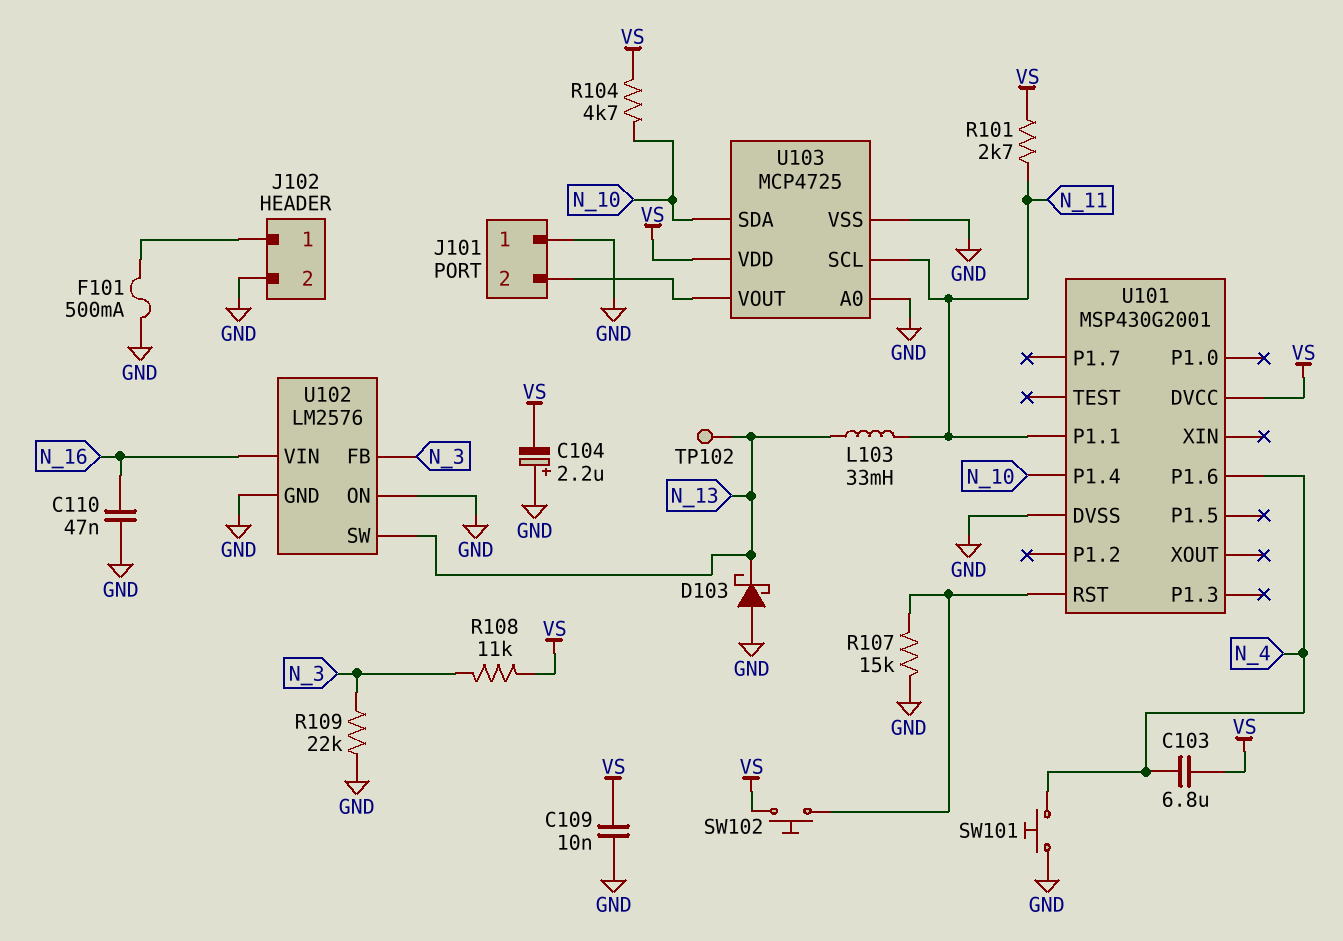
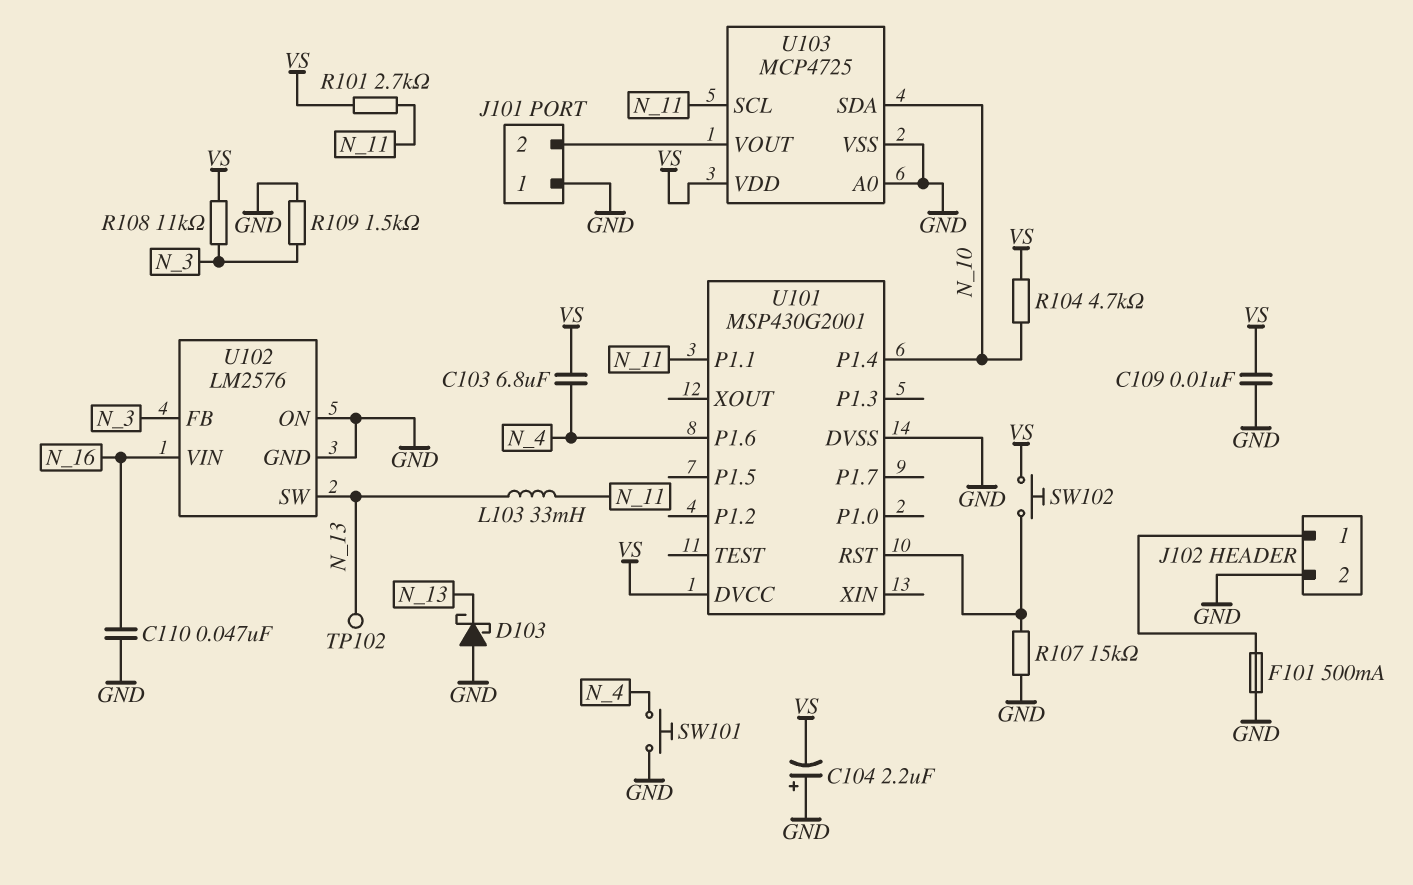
R109: 22k (GND, N_3) -> 1.5k (GND, N_3)

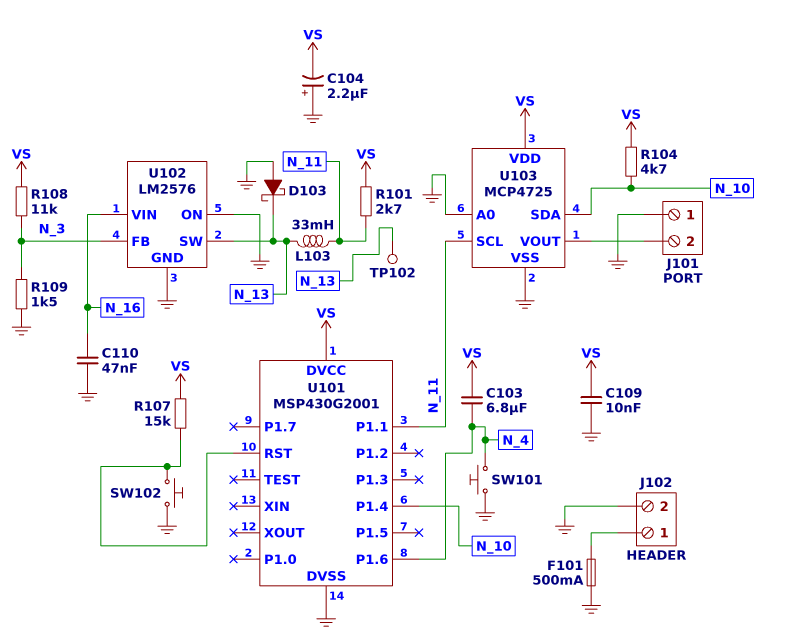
R107: 15k (GND, U101/RST) -> 15k (U101/RST, VS)
SW102: button (U101/RST, VS) -> button (GND, U101/RST)

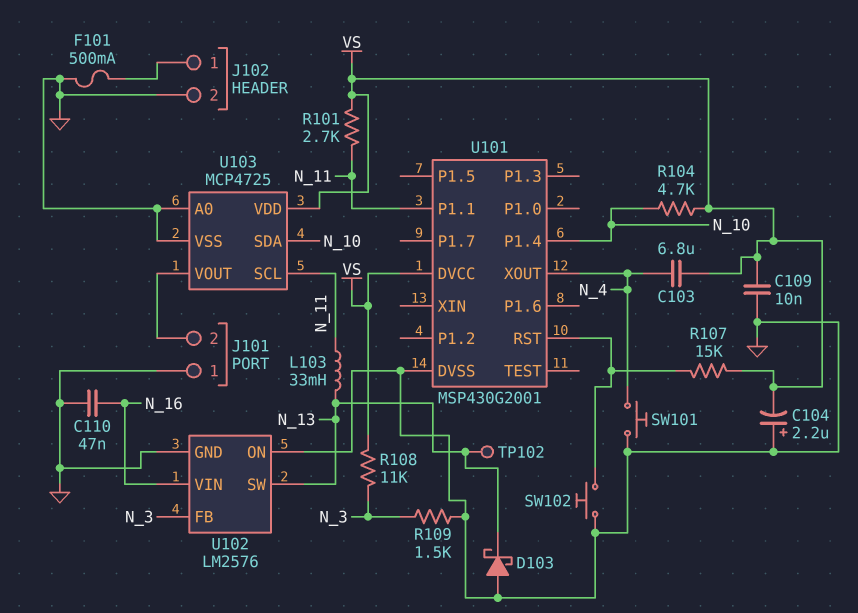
U101 pin P1.6: N_4 -> none
U101 pin XOUT: none -> N_4

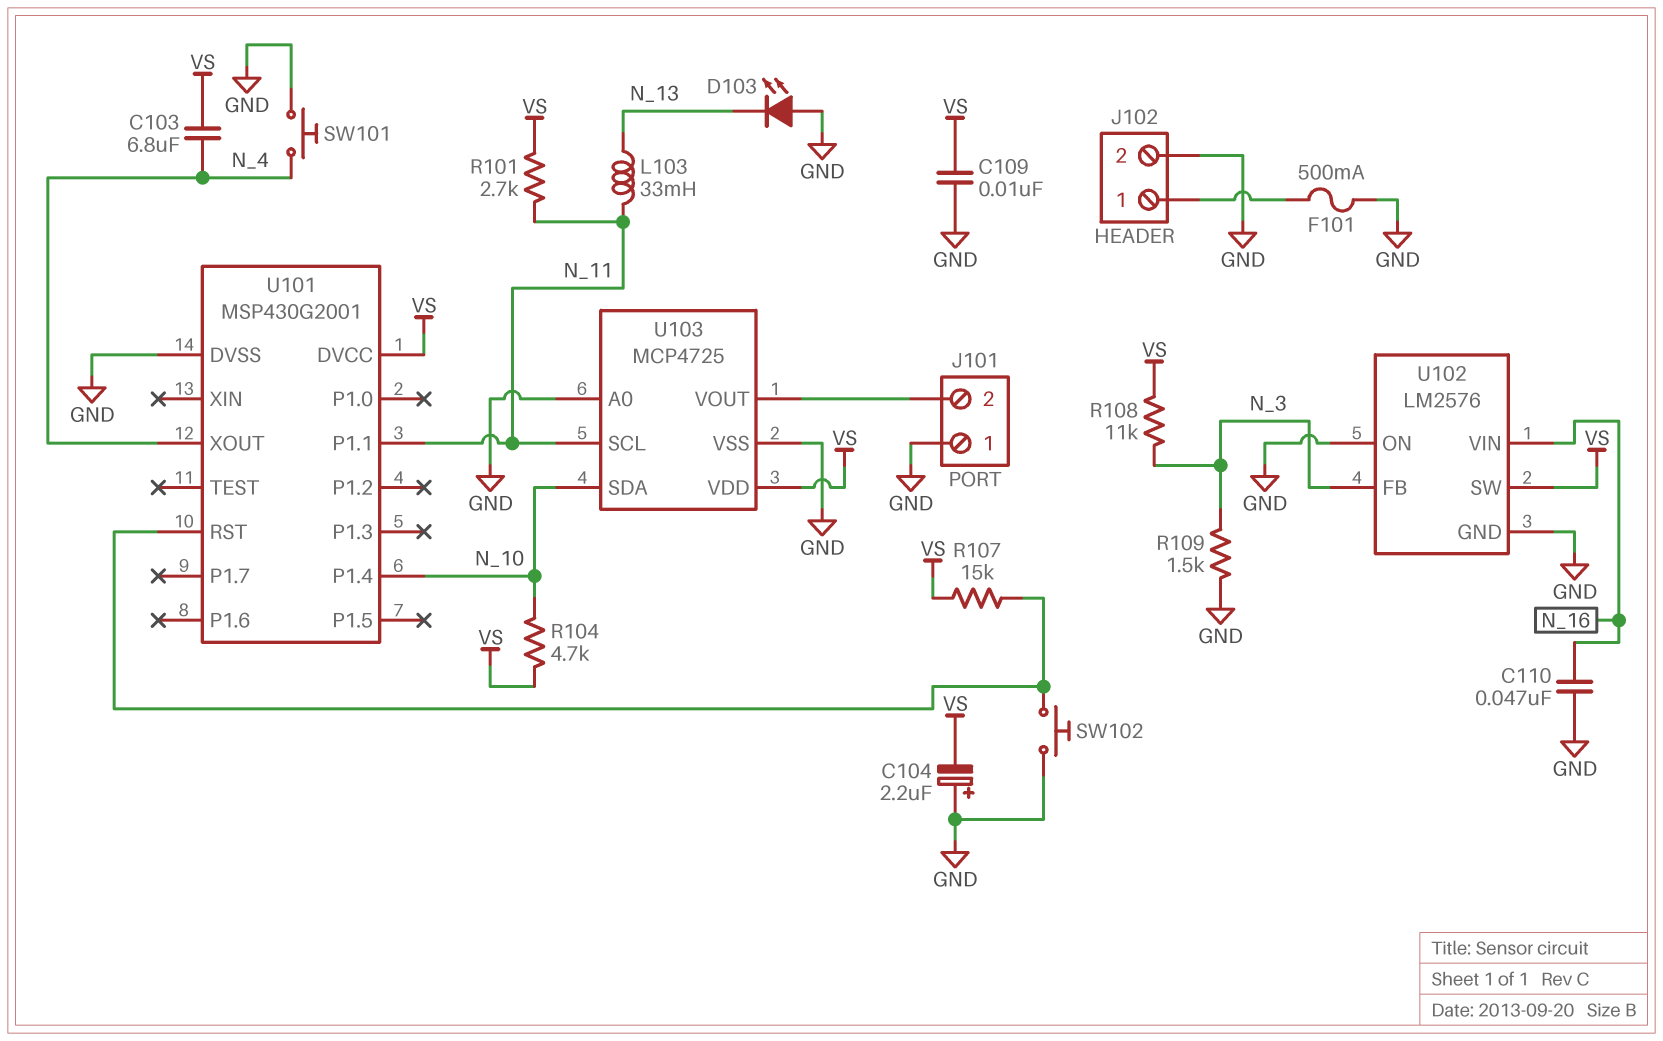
D103: schottky (A GND, K N_13) -> LED (A GND, K N_13)
TP102: test point (N_13) -> none
U102 pin SW: N_13 -> VS

